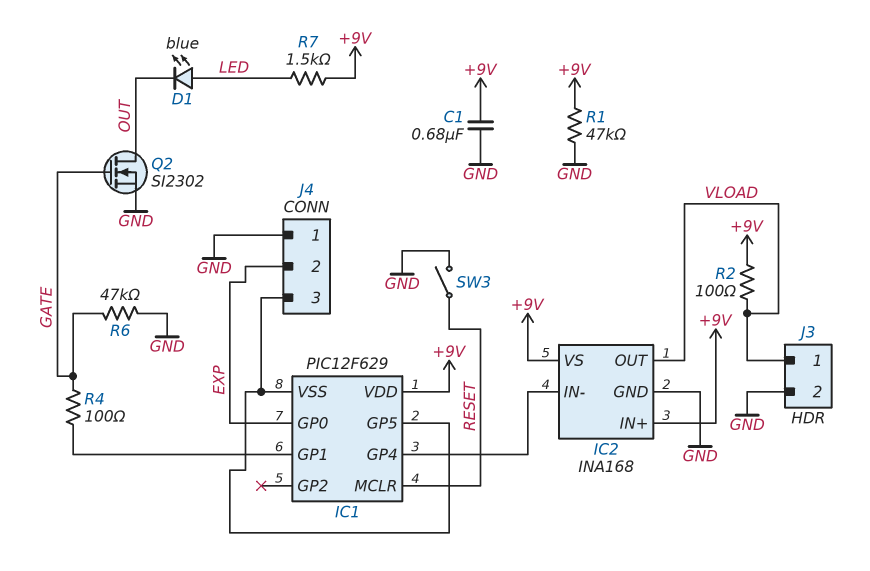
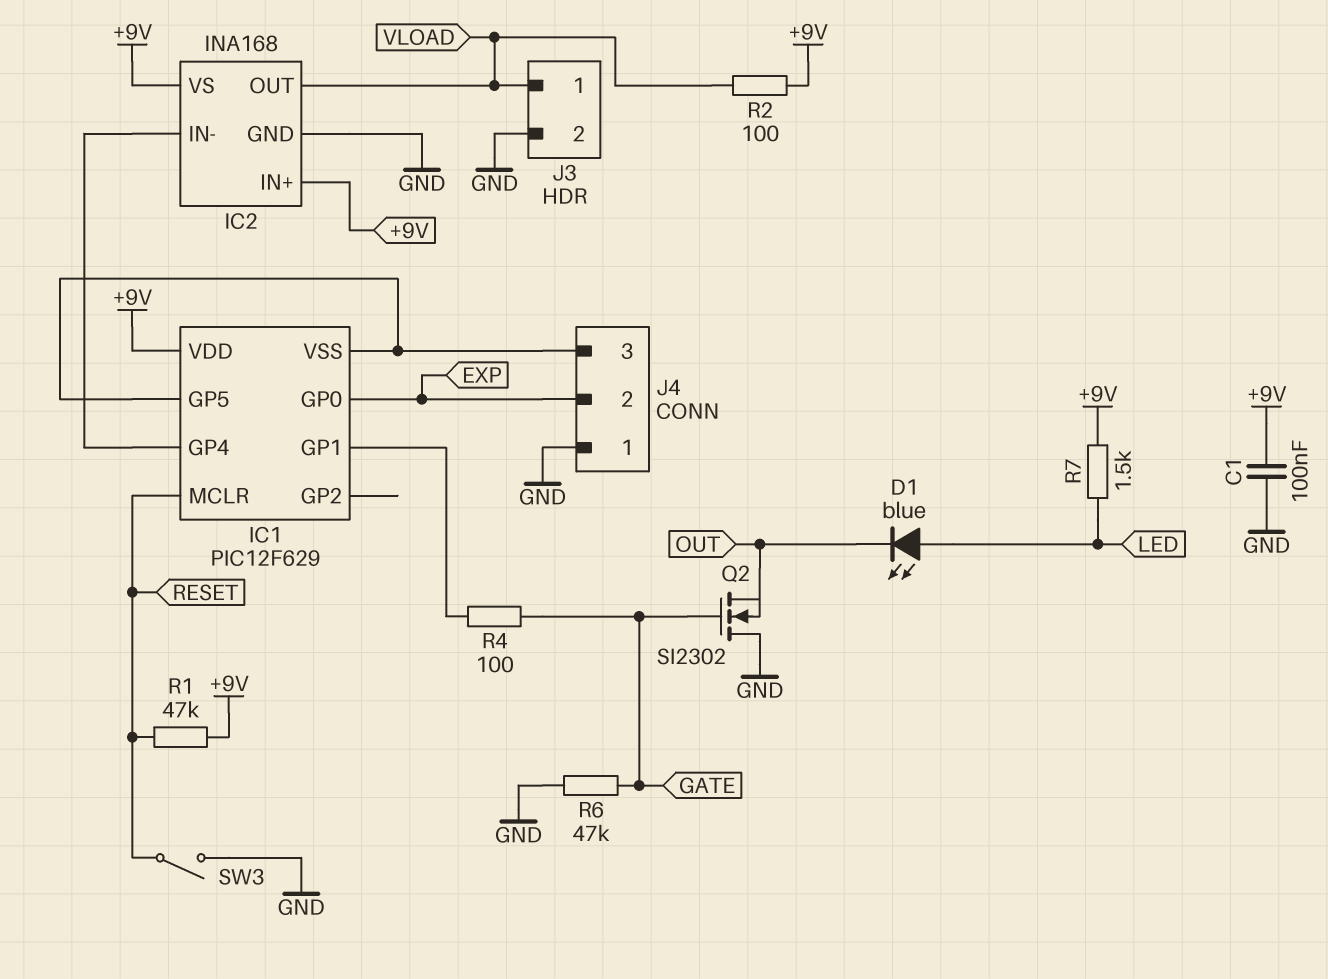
C1: 680nF (+9V, GND) -> 100nF (+9V, GND)
Q2: NMOS SI2302 (G GATE, D OUT, S GND) -> NMOS SI2302 (G GATE, D GND, S OUT)
R1: 47k (+9V, GND) -> 47k (+9V, RESET)

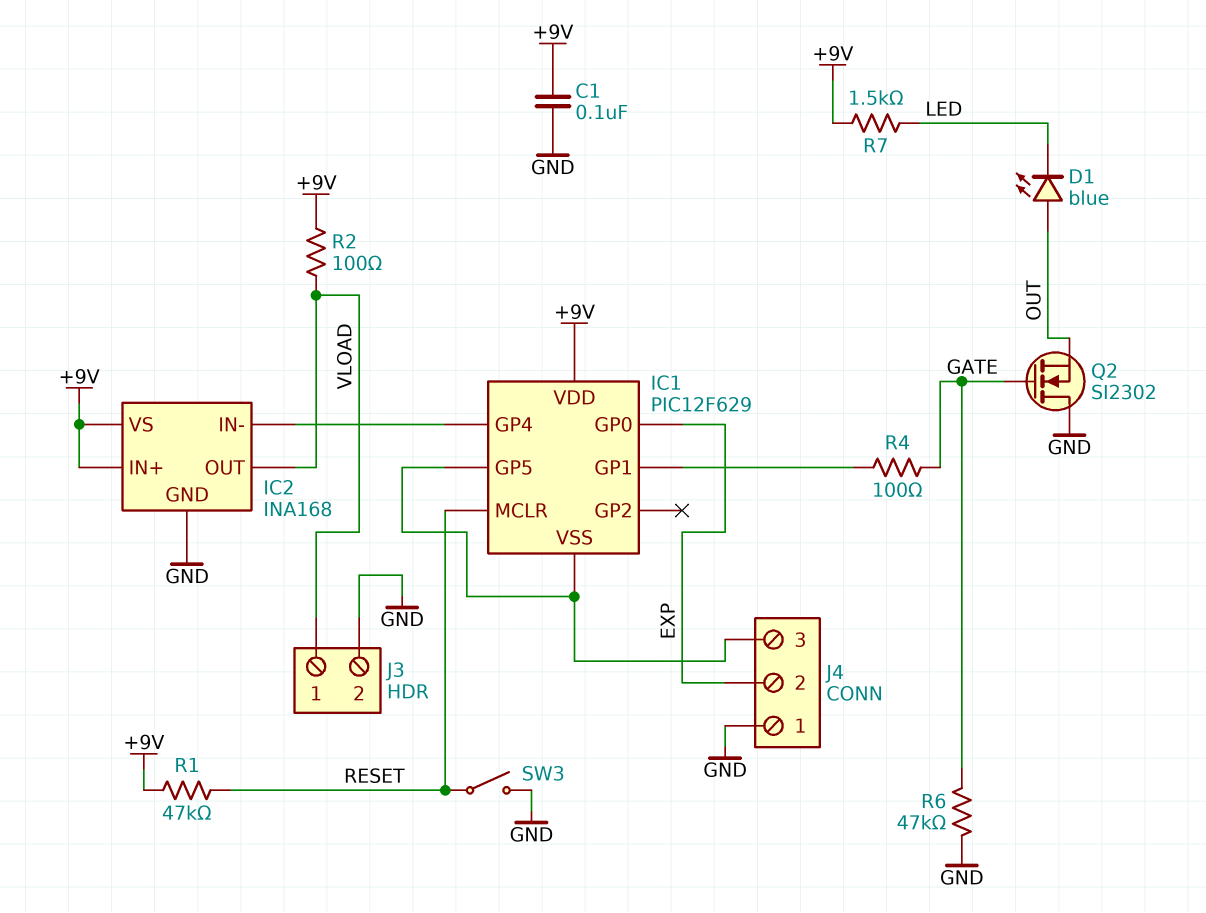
D1: LED blue (A LED, K OUT) -> LED blue (A OUT, K LED)

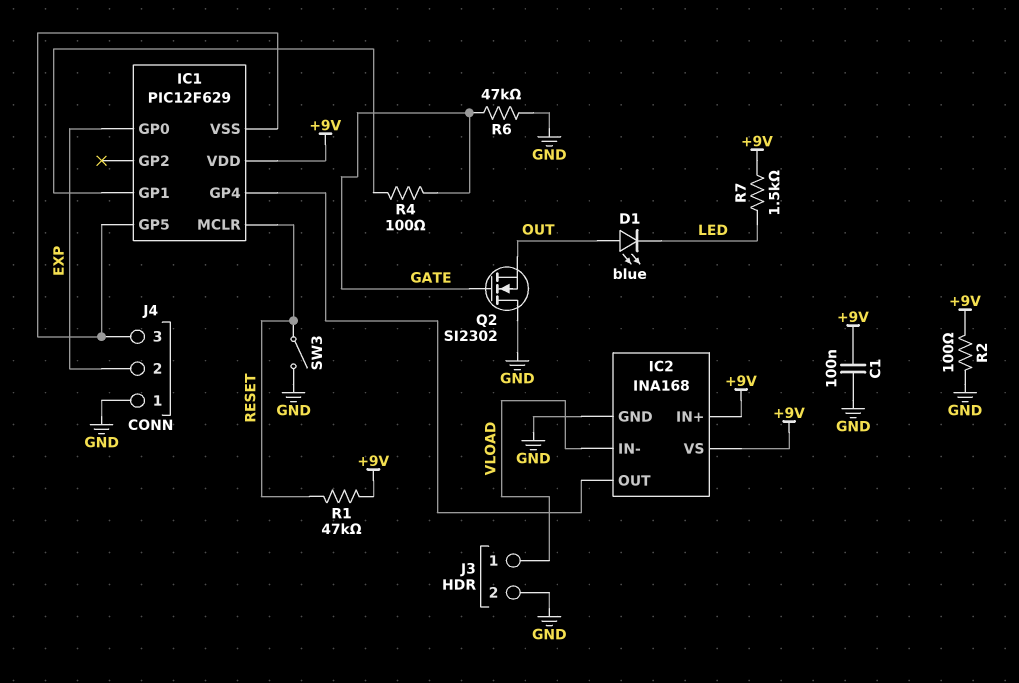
IC2 pin IN-: IC1/GP4 -> VLOAD
IC2 pin OUT: VLOAD -> IC1/GP4
R2: 100 (+9V, VLOAD) -> 100 (+9V, GND)

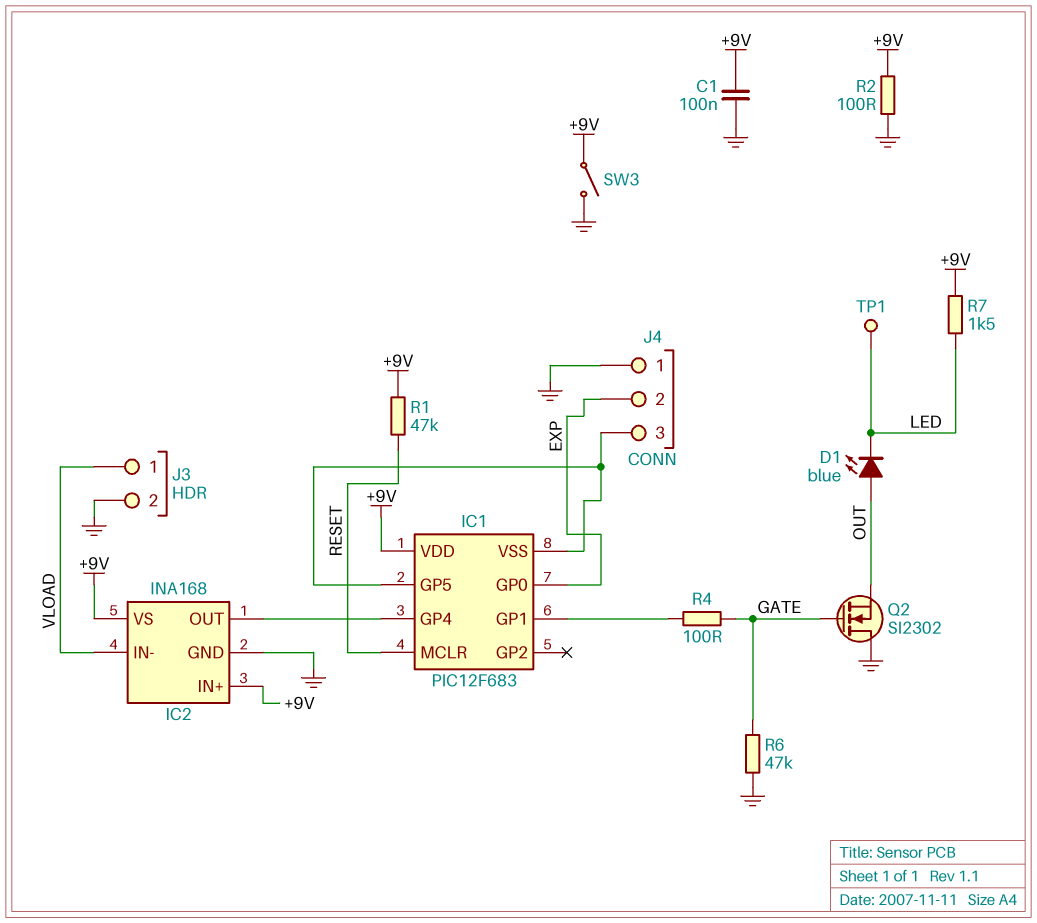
IC1: PIC12F629 -> PIC12F683
SW3: switch (GND, RESET) -> switch (+9V, GND)
TP1: none -> test point (LED)

